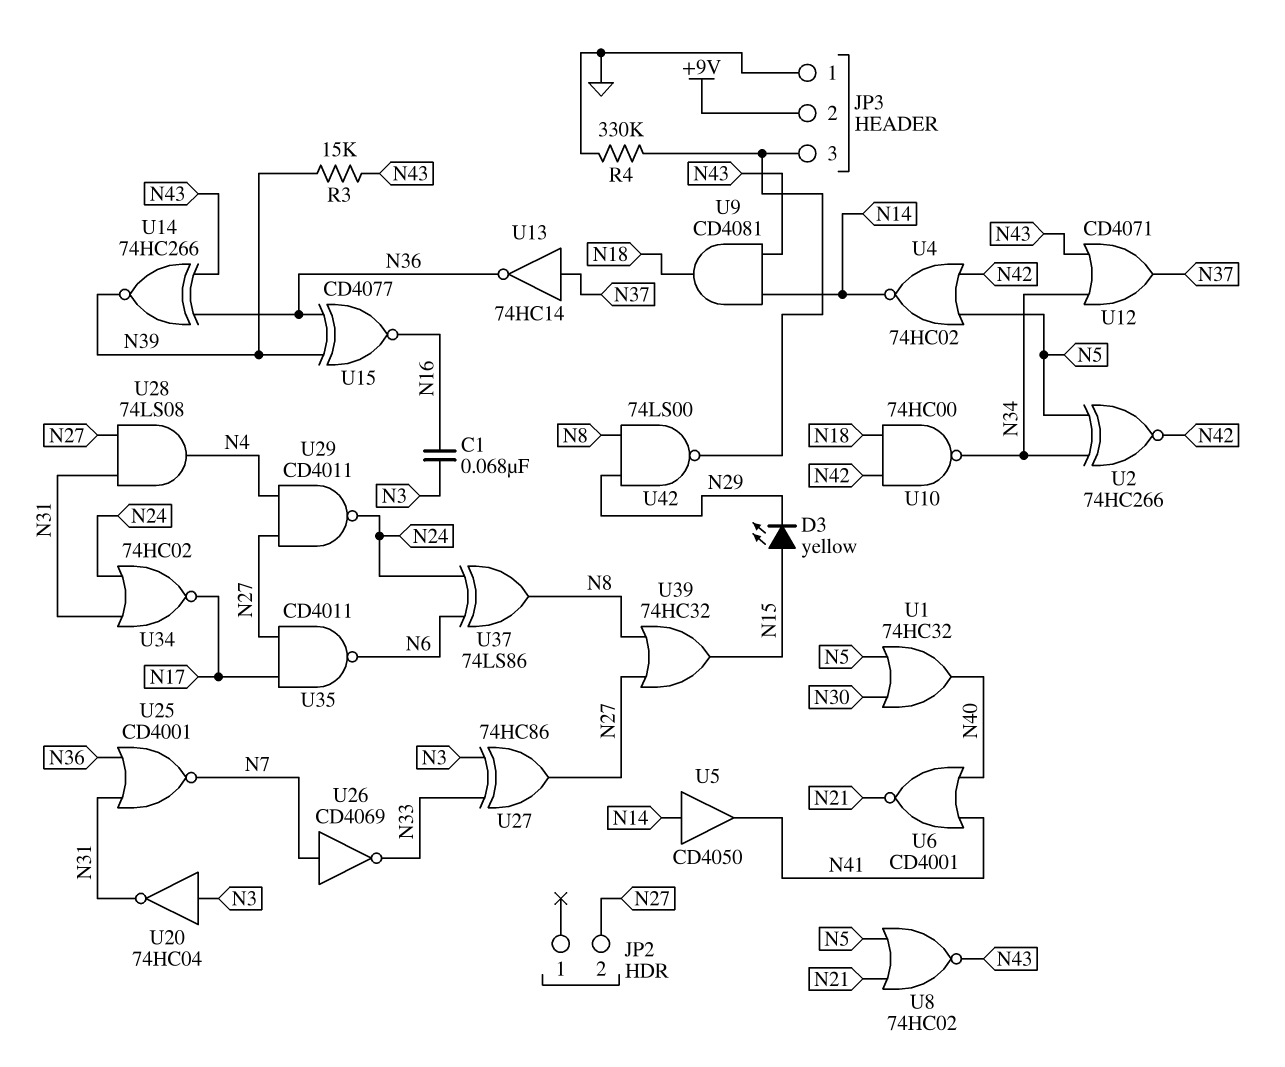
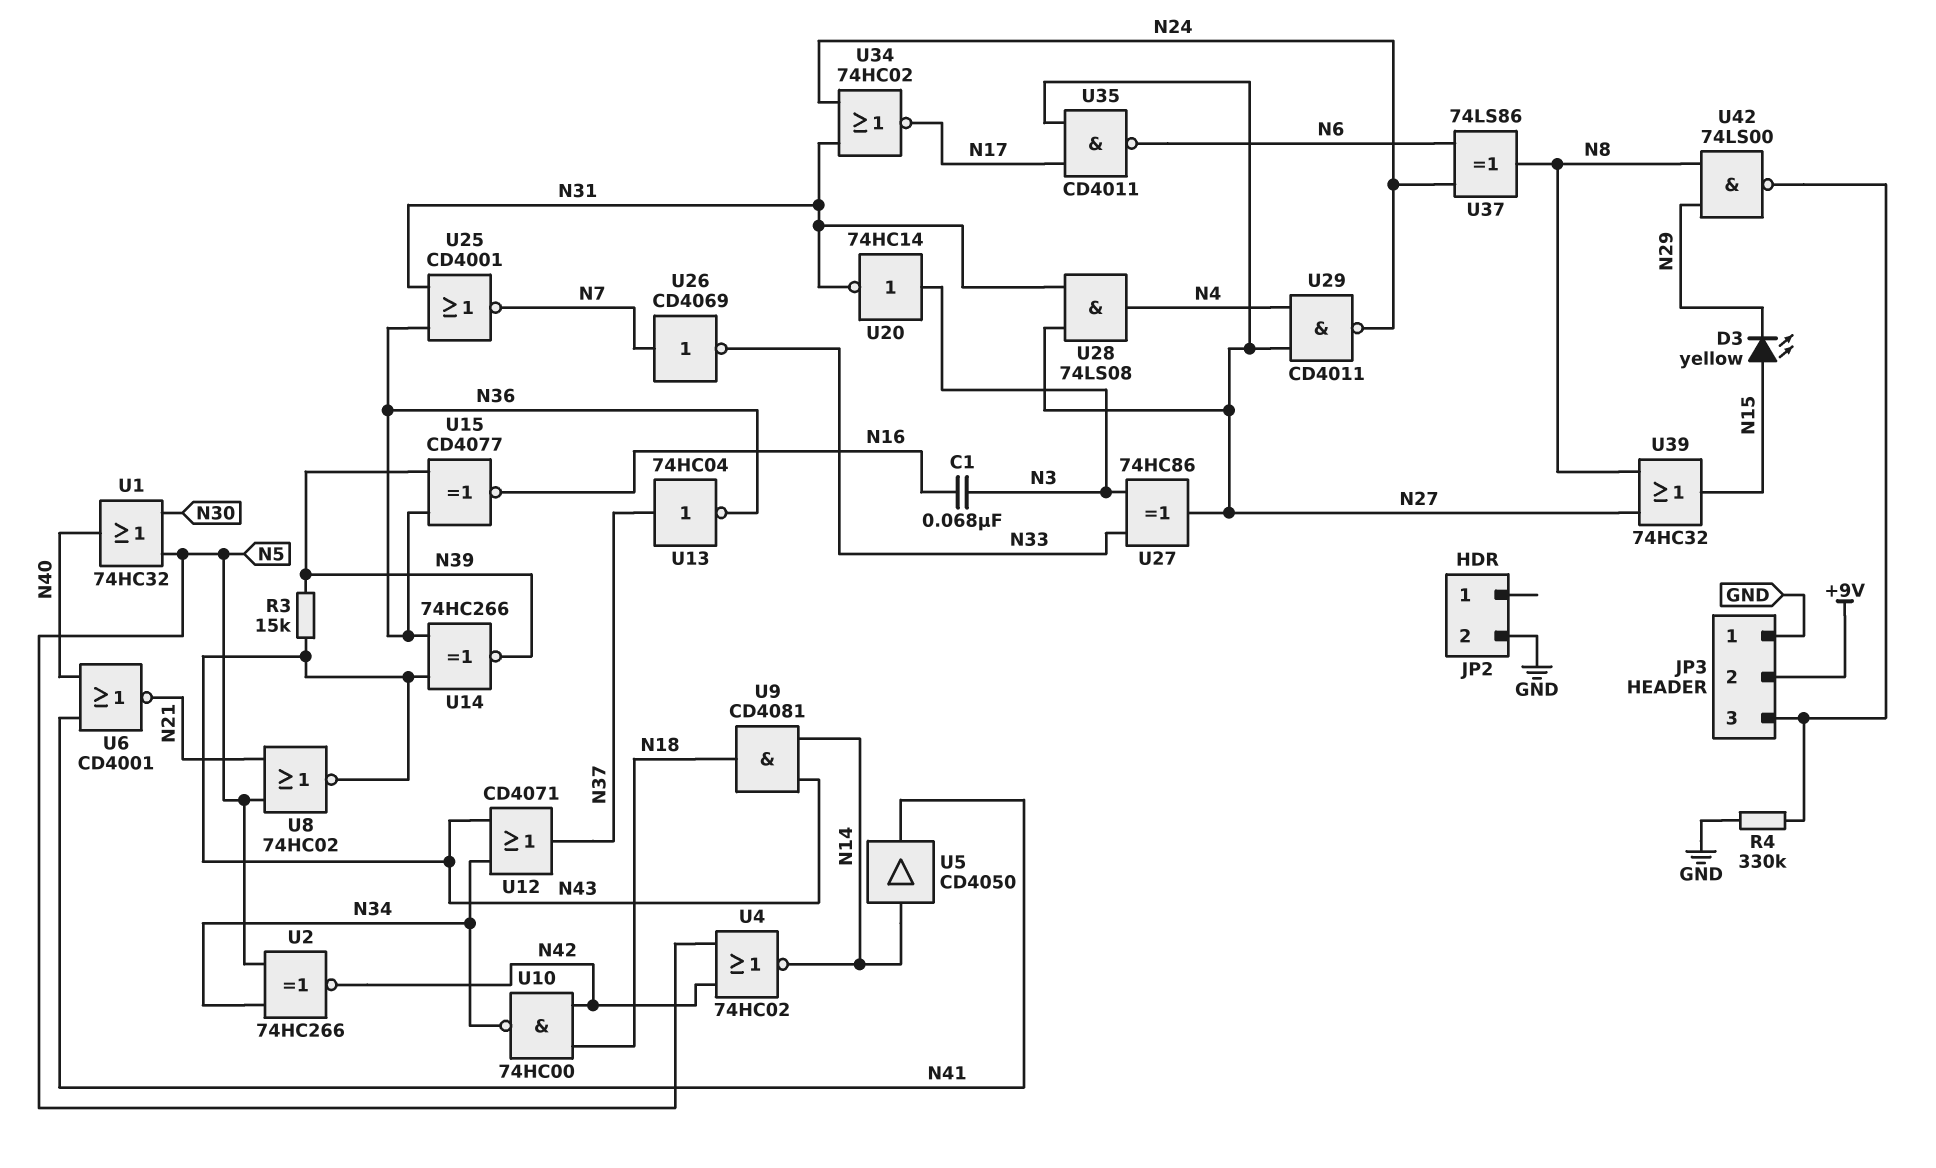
JP2 pin 2: N27 -> GND
U13: NOT 74HC14 (in N37, out N36) -> NOT 74HC04 (in N37, out N36)
U20: NOT 74HC04 (in N3, out N31) -> NOT 74HC14 (in N3, out N31)

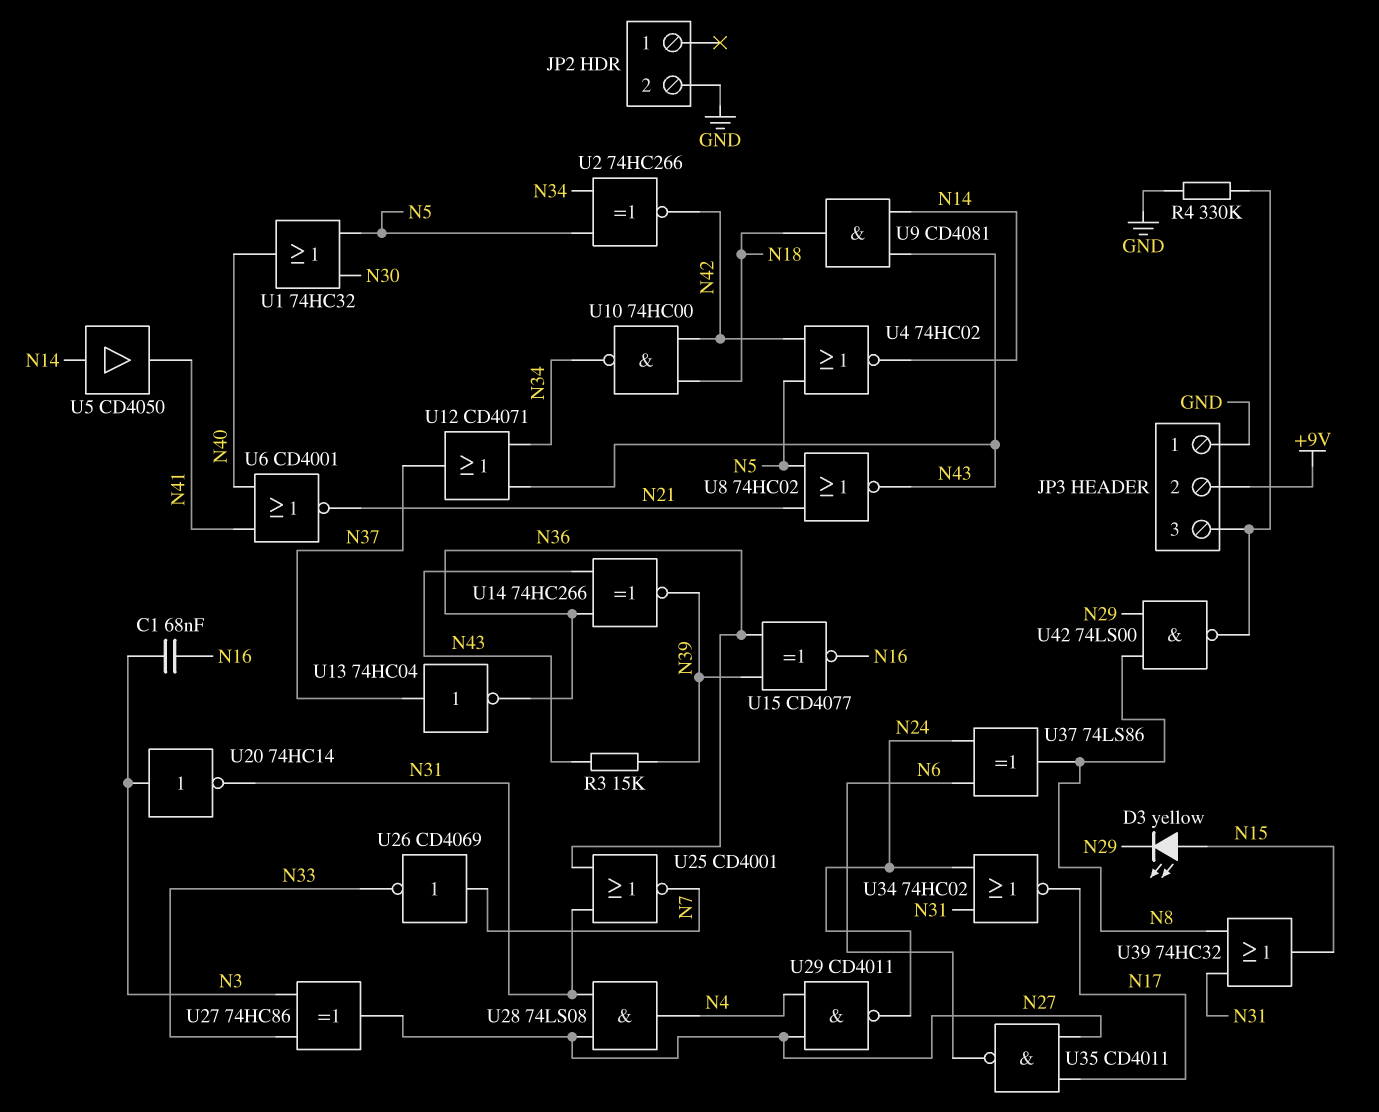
U39: OR 74HC32 (in N8, in N27, out N15) -> OR 74HC32 (in N8, in N31, out N15)

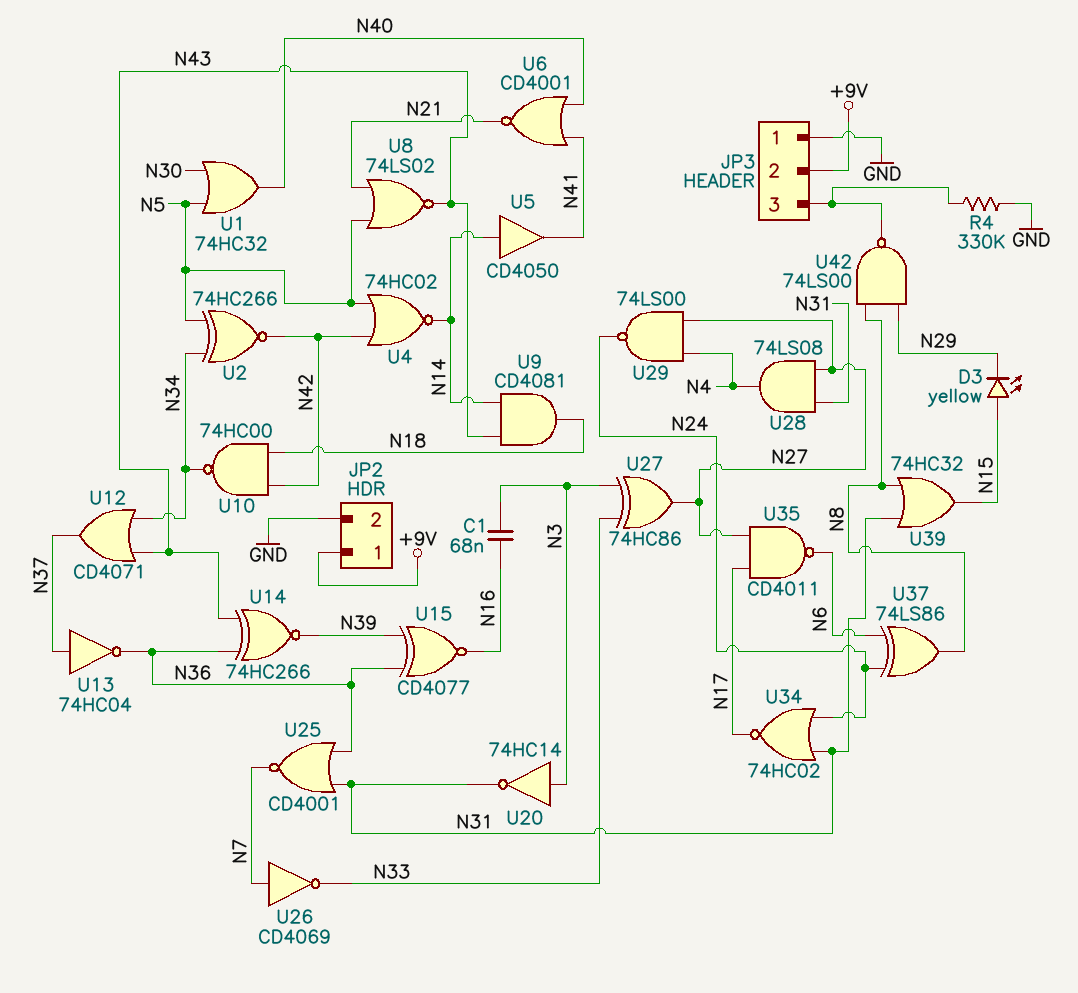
JP2 pin 1: none -> +9V
R3: 15k (N39, N43) -> none
U8: NOR 74HC02 (in N5, in N21, out N43) -> NOR 74LS02 (in N5, in N21, out N43)
U29: NAND CD4011 (in N4, in N27, out N24) -> NAND 74LS00 (in N4, in N27, out N24)

